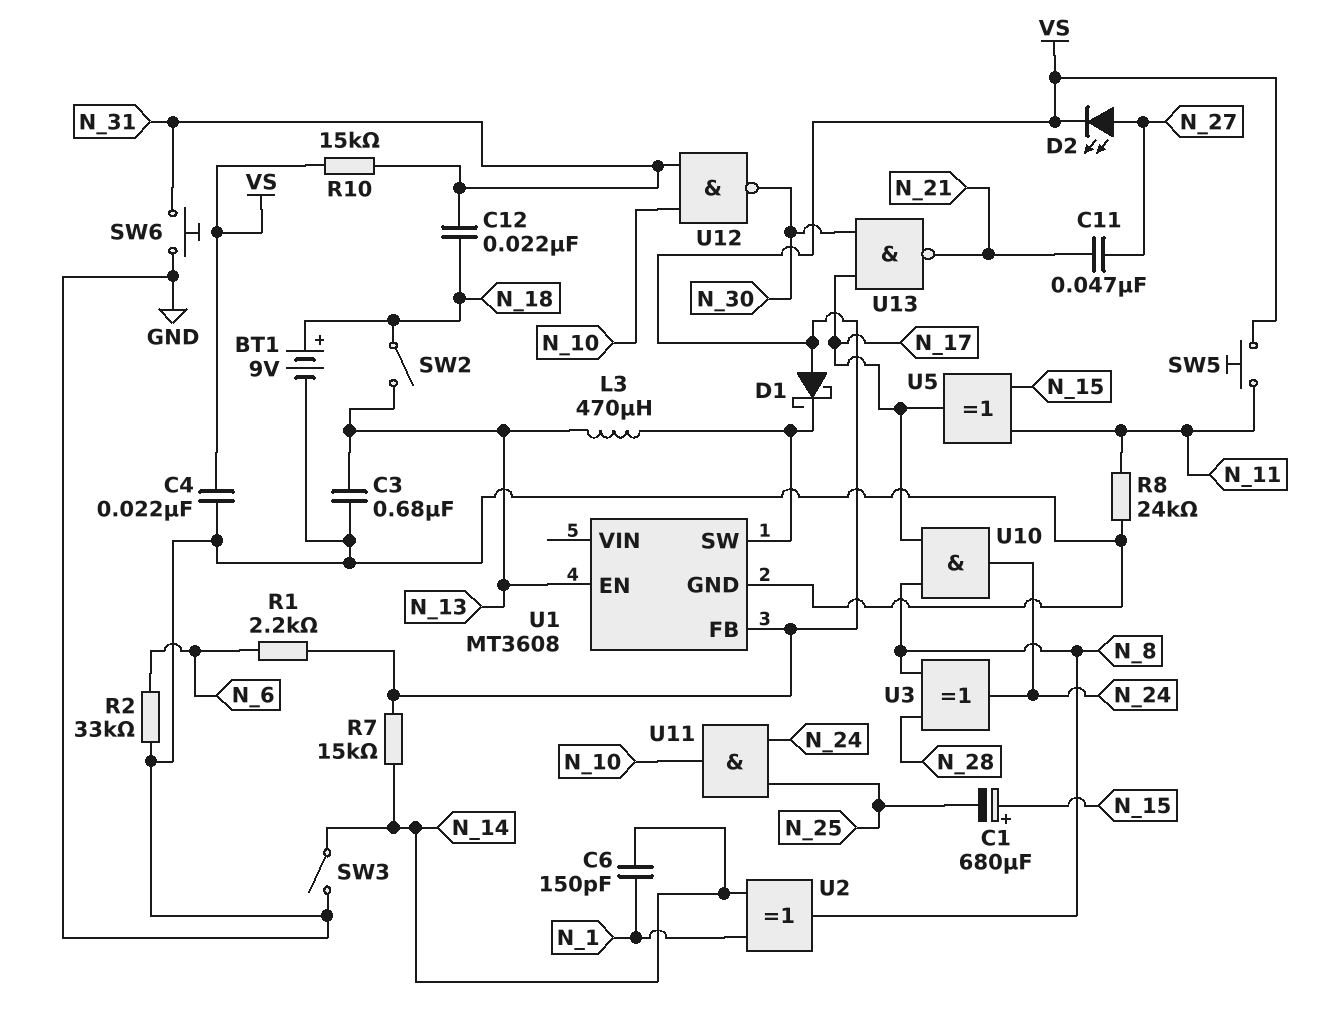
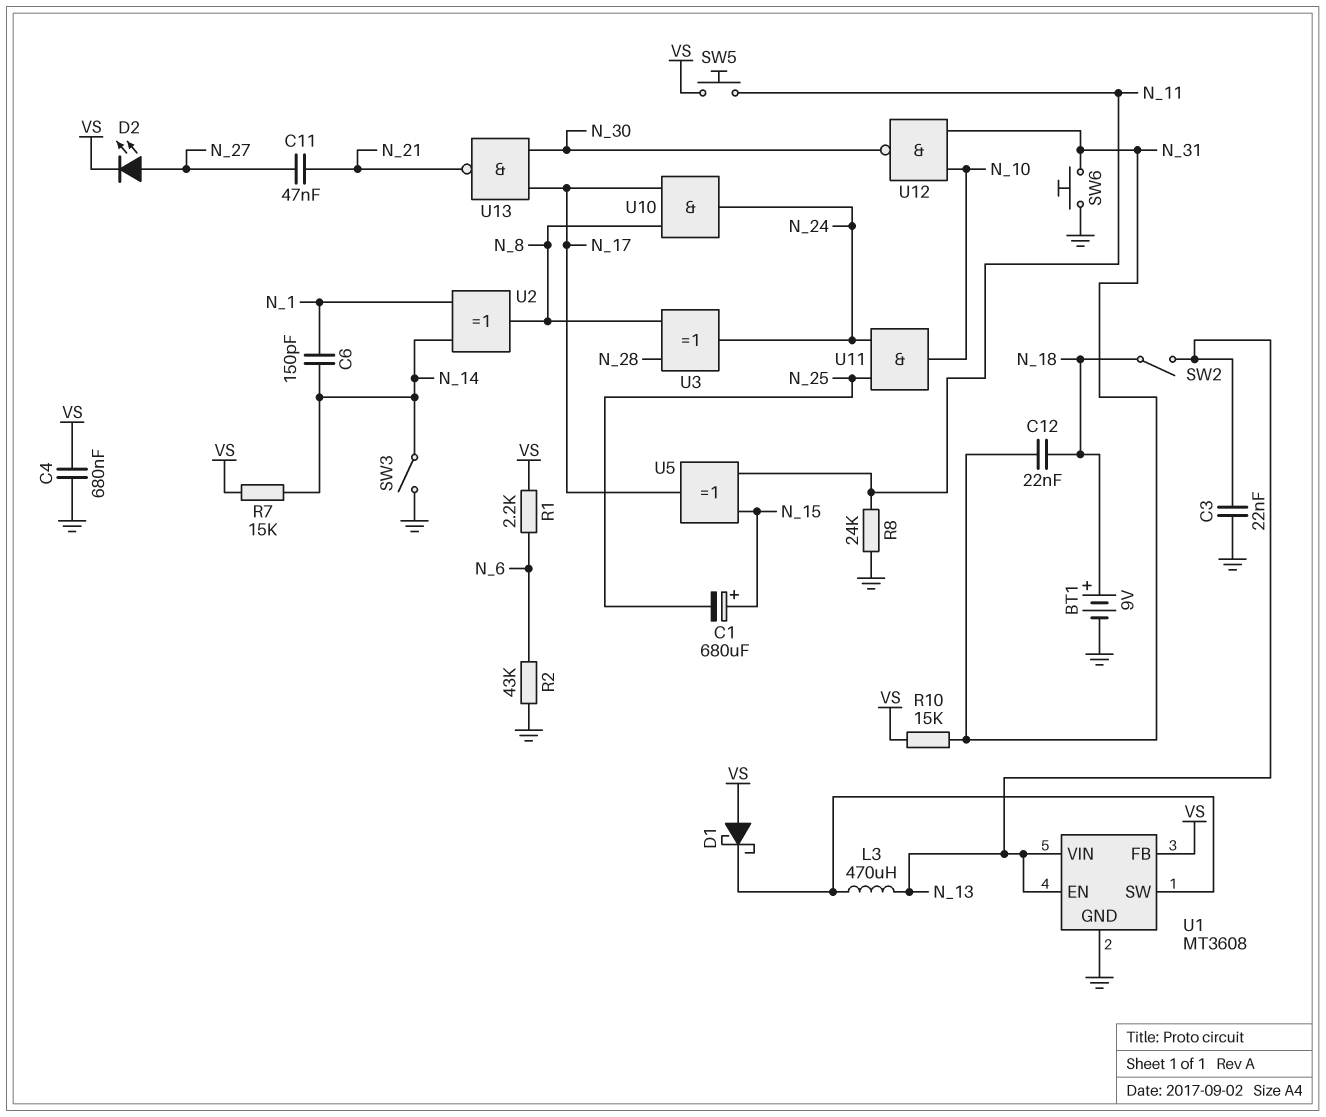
C3: 680nF (GND, N_13) -> 22nF (GND, N_13)
C4: 22nF (GND, VS) -> 680nF (GND, VS)
R2: 33k (GND, N_6) -> 43k (GND, N_6)
U1 pin VIN: none -> N_13

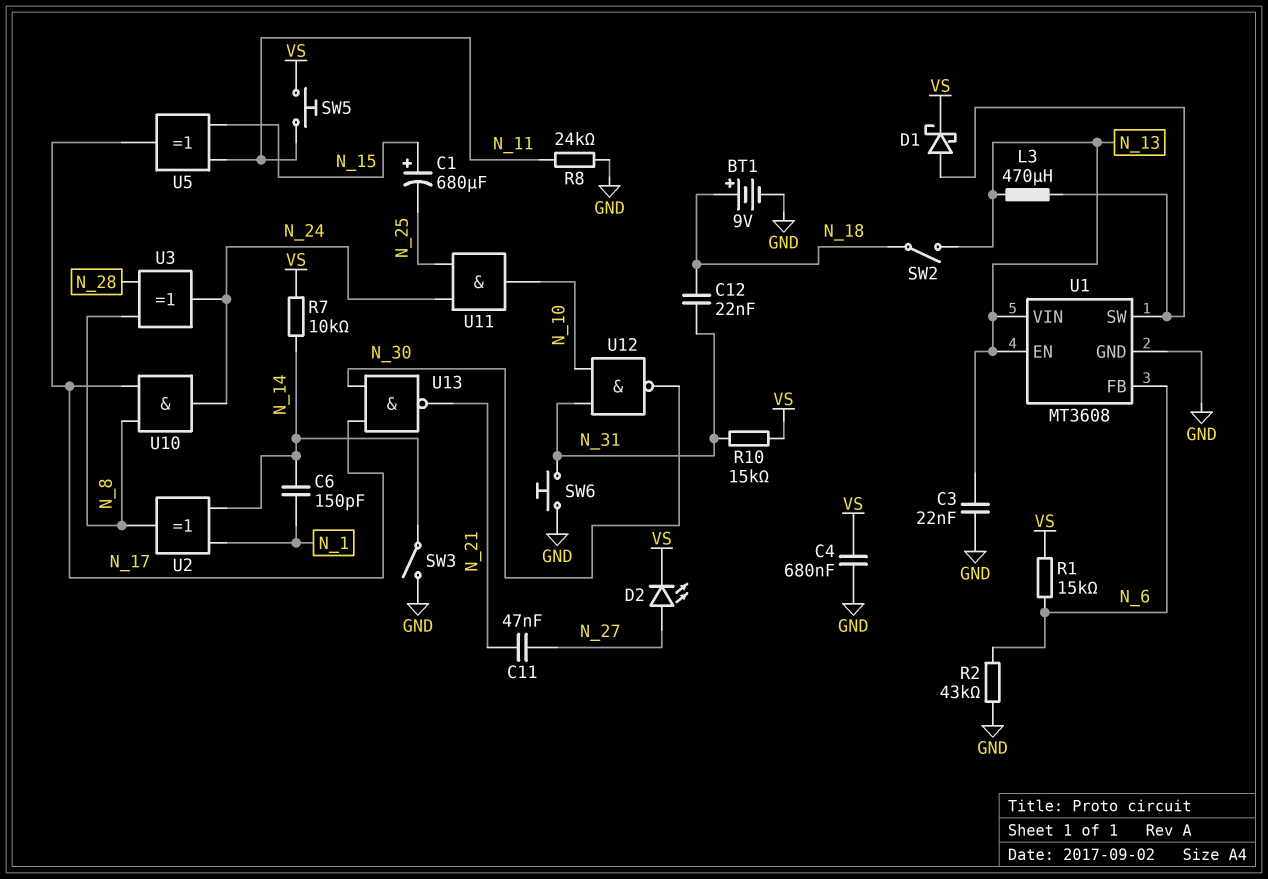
D1: schottky (A VS, K U1/SW) -> schottky (A U1/SW, K VS)
R1: 2.2k (N_6, VS) -> 15k (N_6, VS)
R7: 15k (N_14, VS) -> 10k (N_14, VS)
U1 pin FB: VS -> N_6

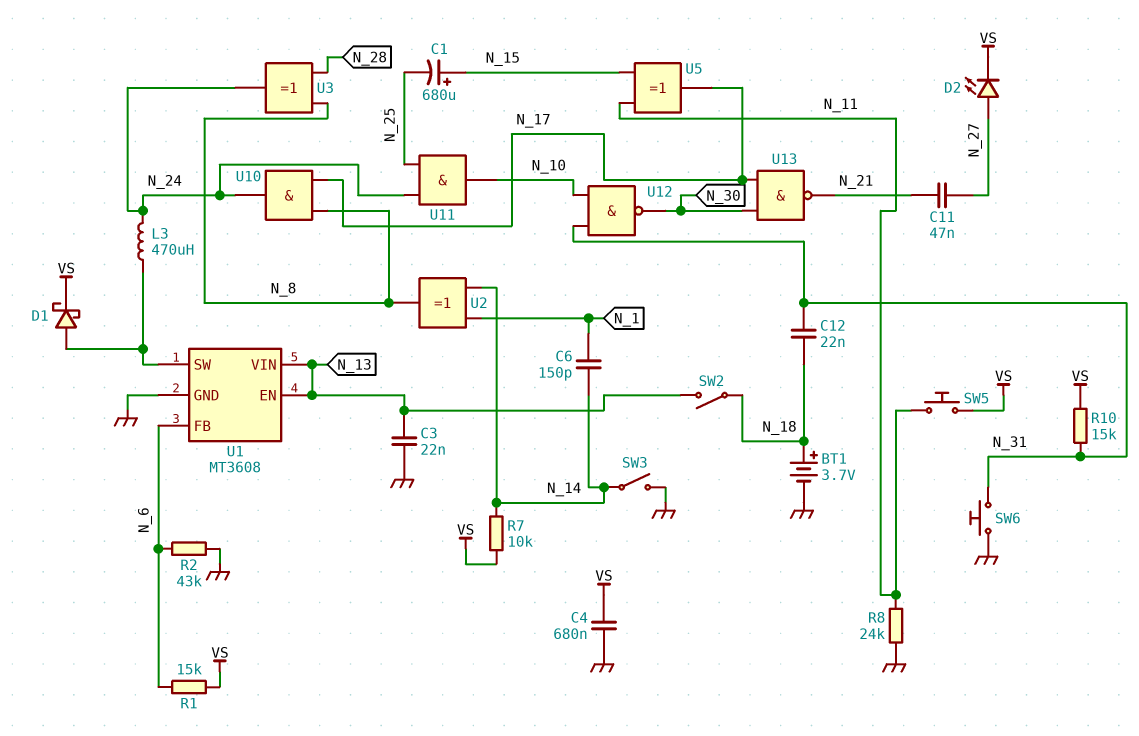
BT1: 9V (plus N_18, minus GND) -> 3.7V (plus N_18, minus GND)
L3: 470uH (N_13, U1/SW) -> 470uH (N_24, U1/SW)

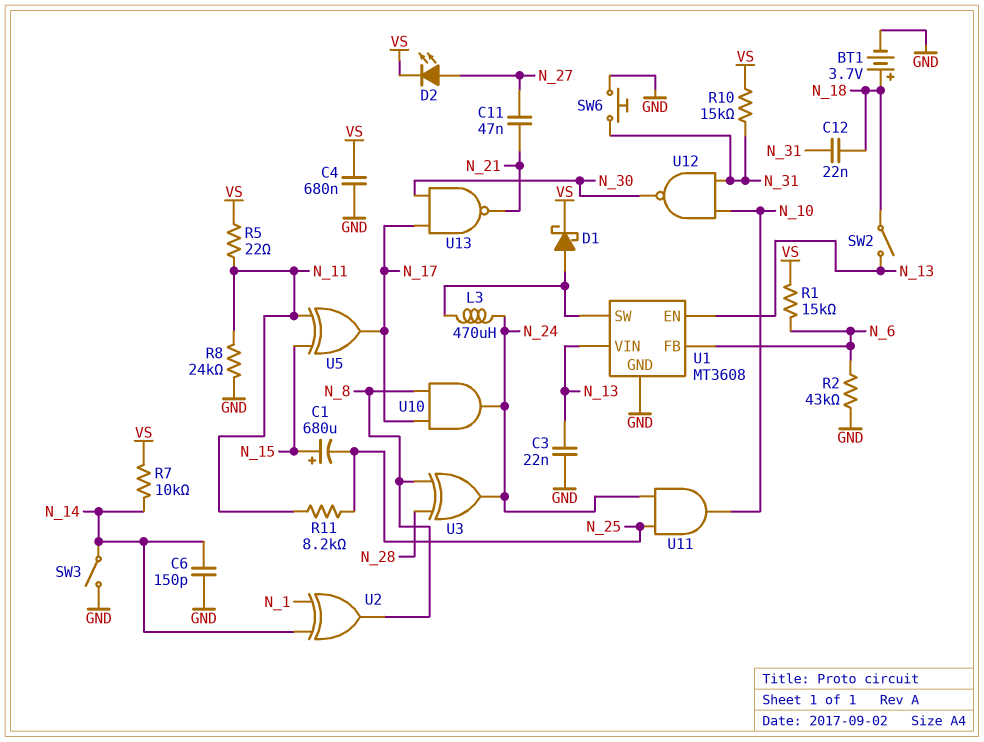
C6: 150pF (N_1, N_14) -> 150pF (GND, N_14)
R5: none -> 22 (N_11, VS)
R11: none -> 8.2k (N_11, N_25)
SW5: button (N_11, VS) -> none

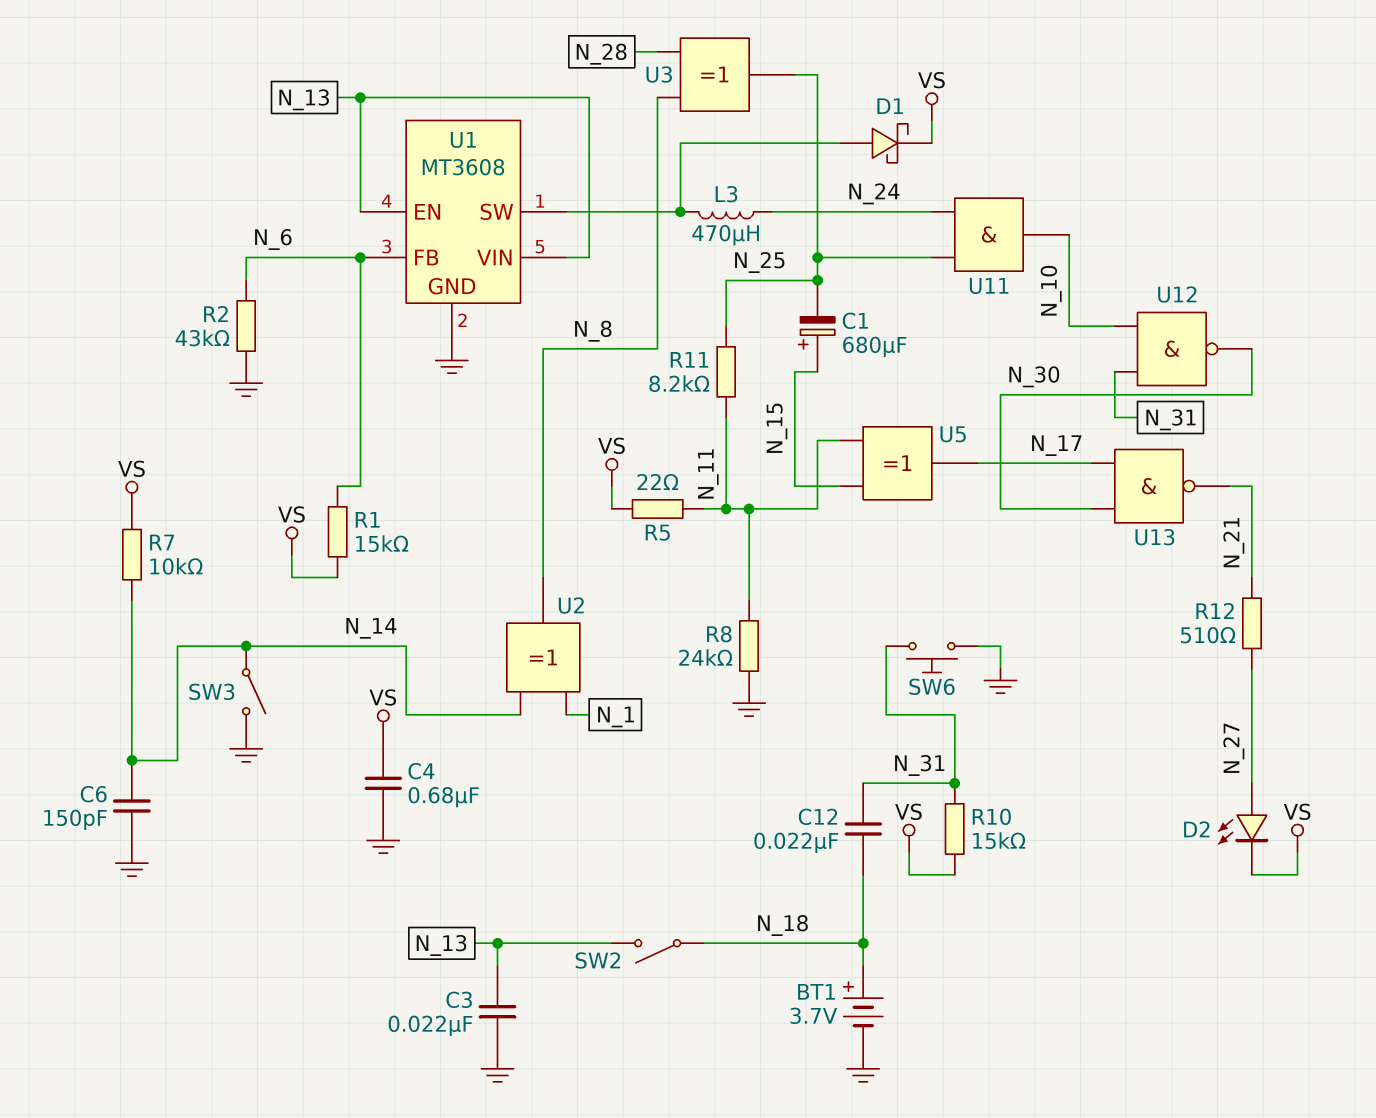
C11: 47nF (N_21, N_27) -> none
R12: none -> 510 (N_21, N_27)
U3: XOR (in N_8, in N_28, out N_24) -> XOR (in N_8, in N_28, out N_25)
U10: AND (in N_8, in N_17, out N_24) -> none

